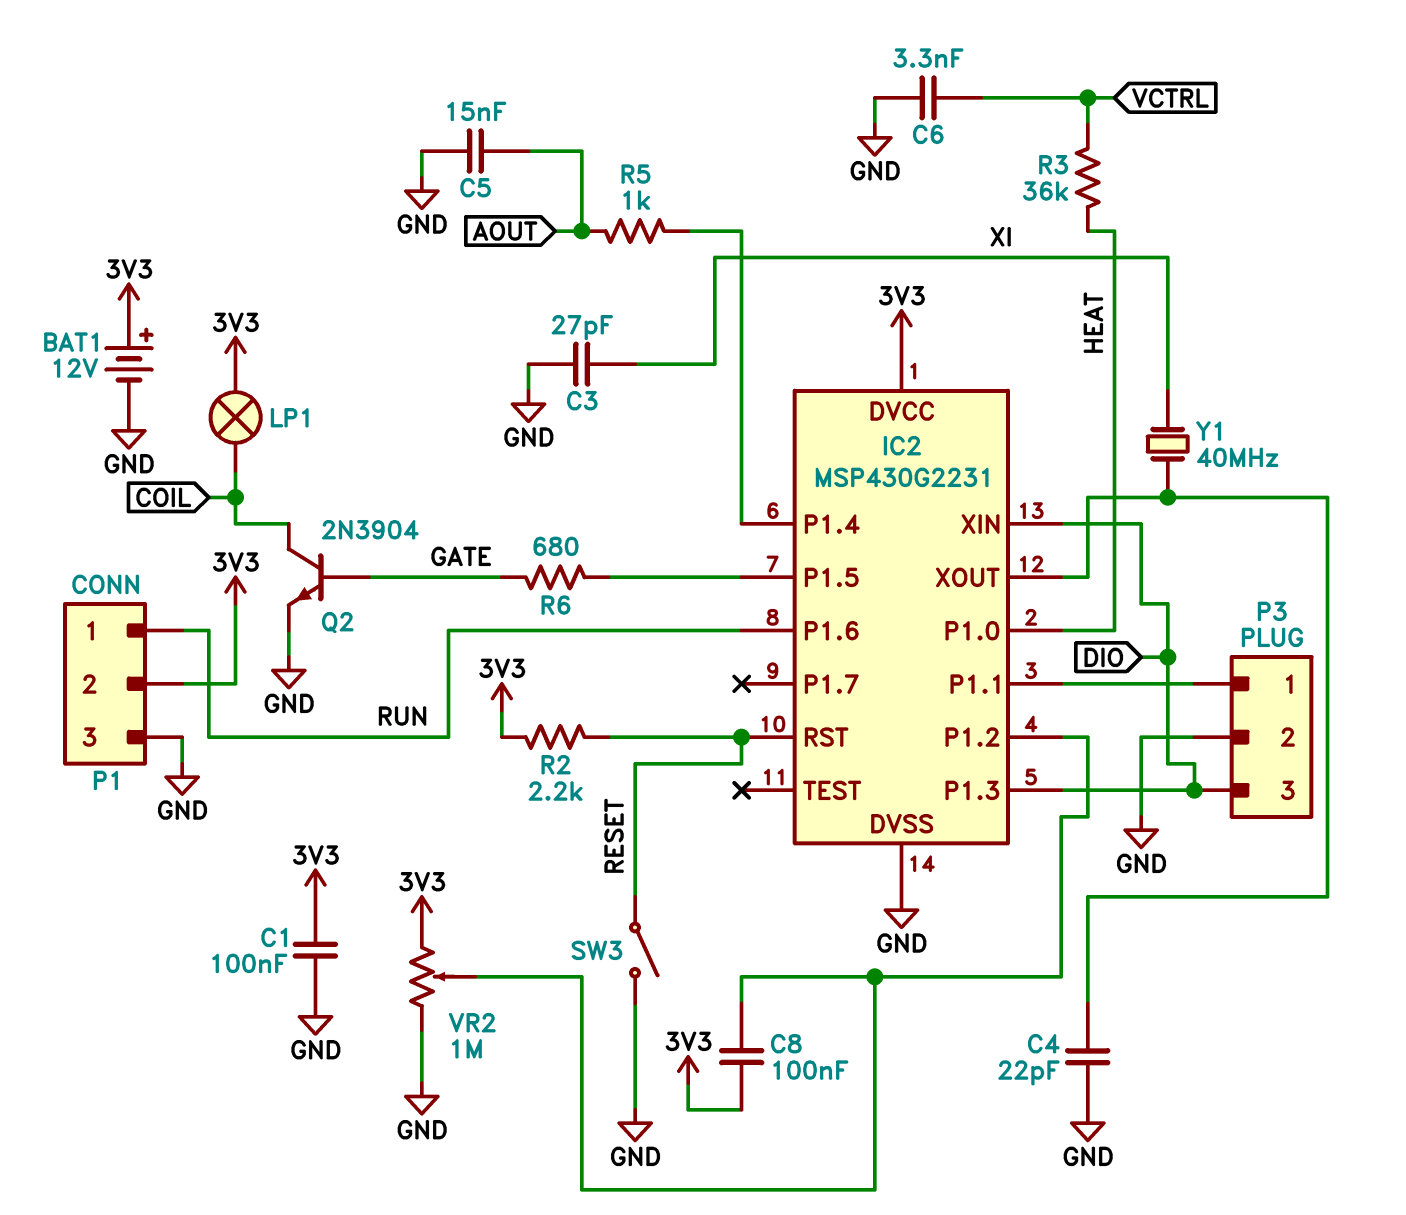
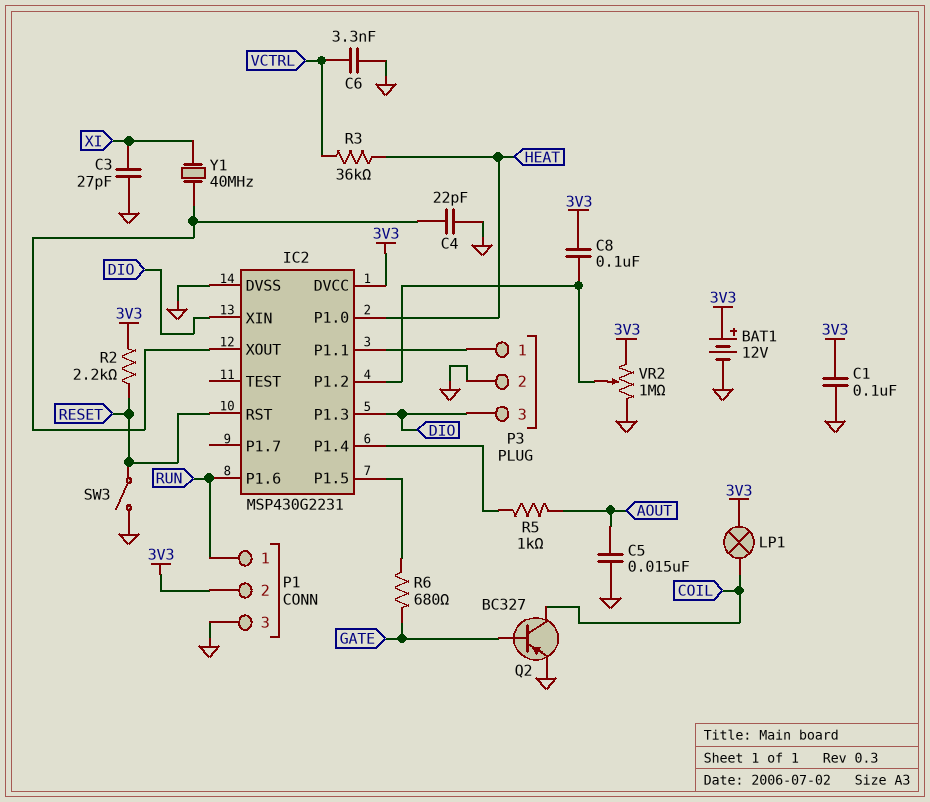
Q2: NPN 2N3904 (B GATE, C COIL, E GND) -> PNP BC327 (B GATE, C COIL, E GND)

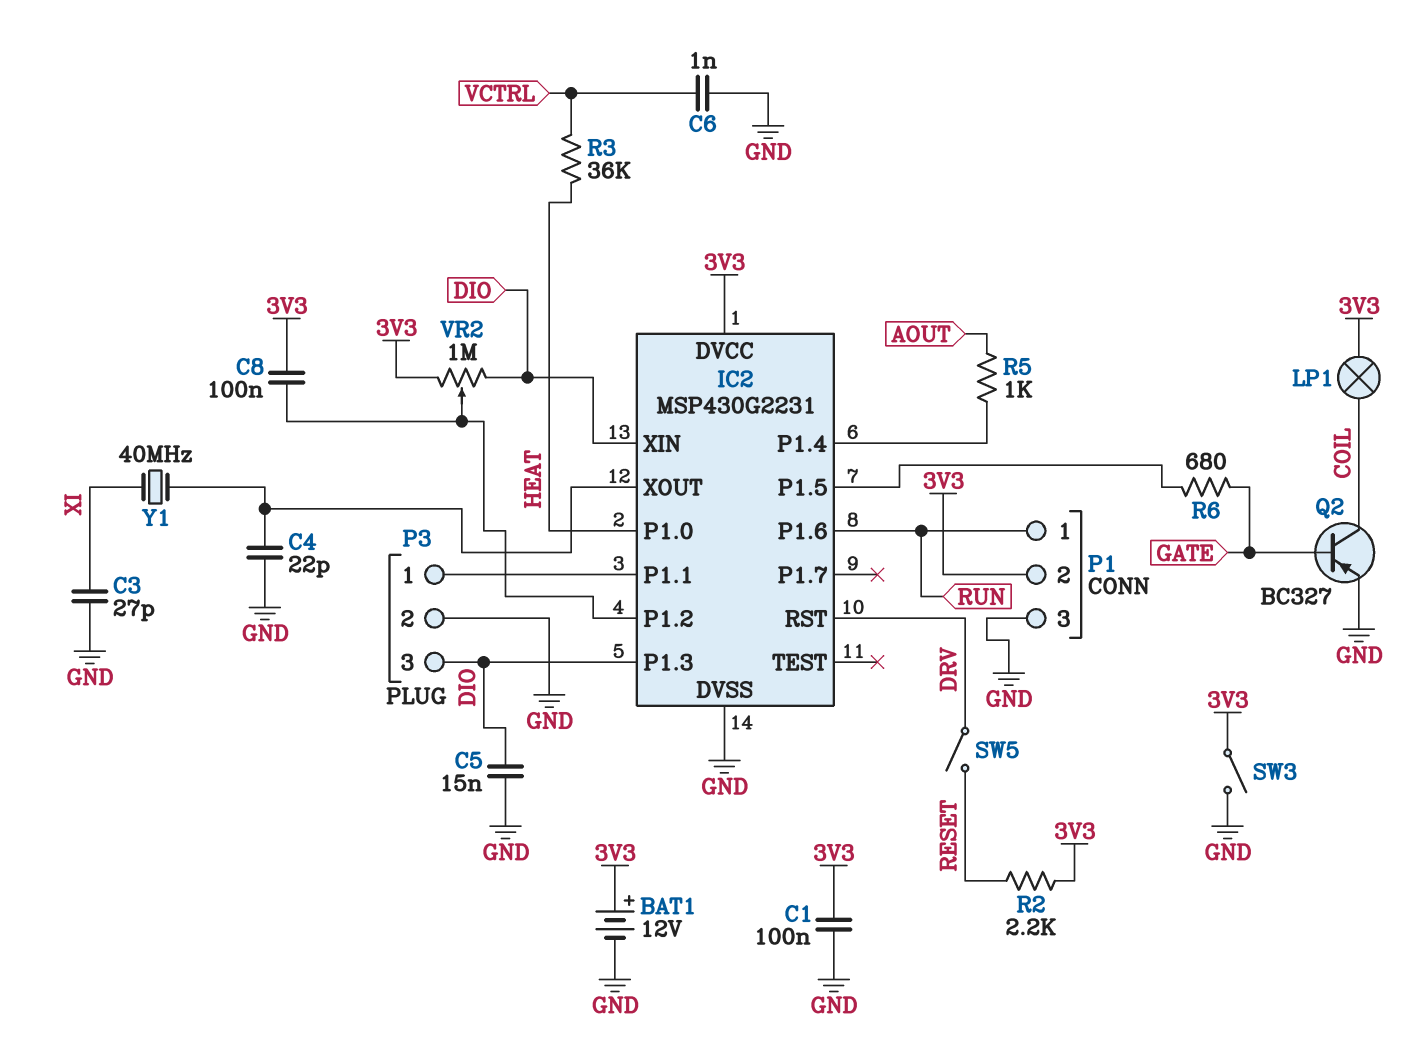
C5: 15nF (AOUT, GND) -> 15nF (DIO, GND)
C6: 3.3nF (GND, VCTRL) -> 1nF (GND, VCTRL)
IC2 pin RST: RESET -> DRV
SW3: switch (GND, RESET) -> switch (3V3, GND)
SW5: none -> switch (DRV, RESET)
VR2: 1M (3V3, GND, wiper IC2/P1.2) -> 1M (3V3, DIO, wiper IC2/P1.2)

